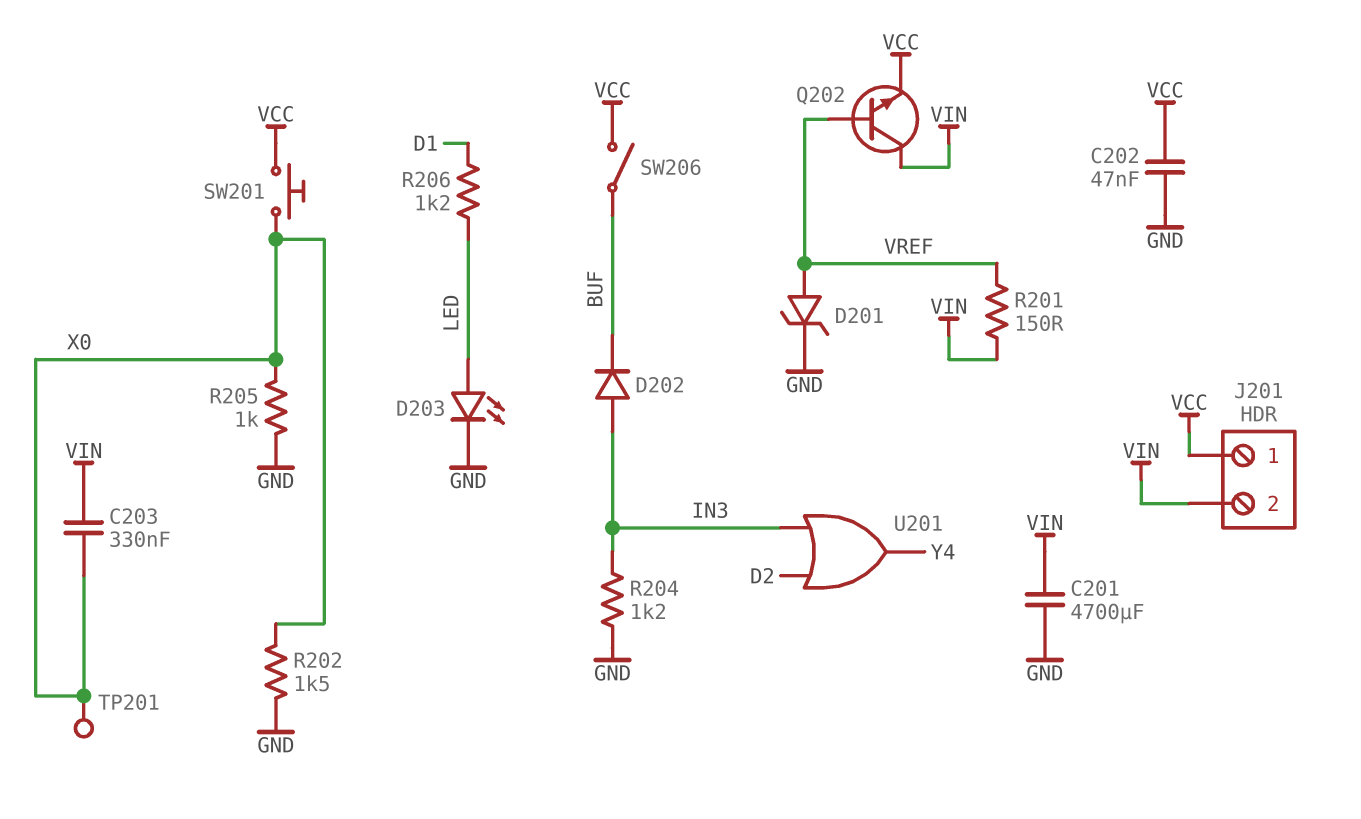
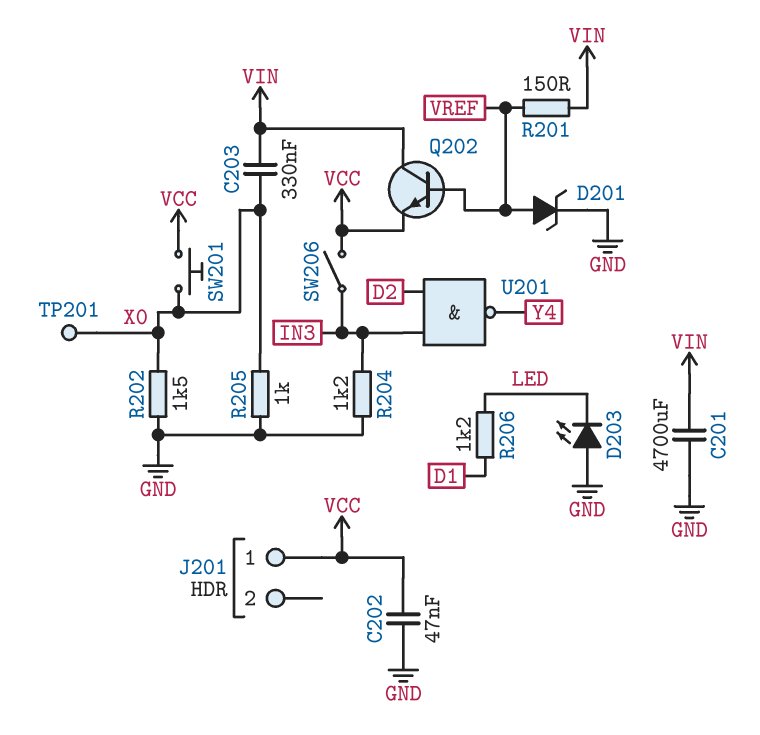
D202: diode (A IN3, K BUF) -> none
D203: LED (A LED, K GND) -> LED (A GND, K LED)
J201 pin 2: VIN -> none
SW206: switch (BUF, VCC) -> switch (IN3, VCC)
U201: OR (in D2, in IN3, out Y4) -> NAND (in D2, in IN3, out Y4)

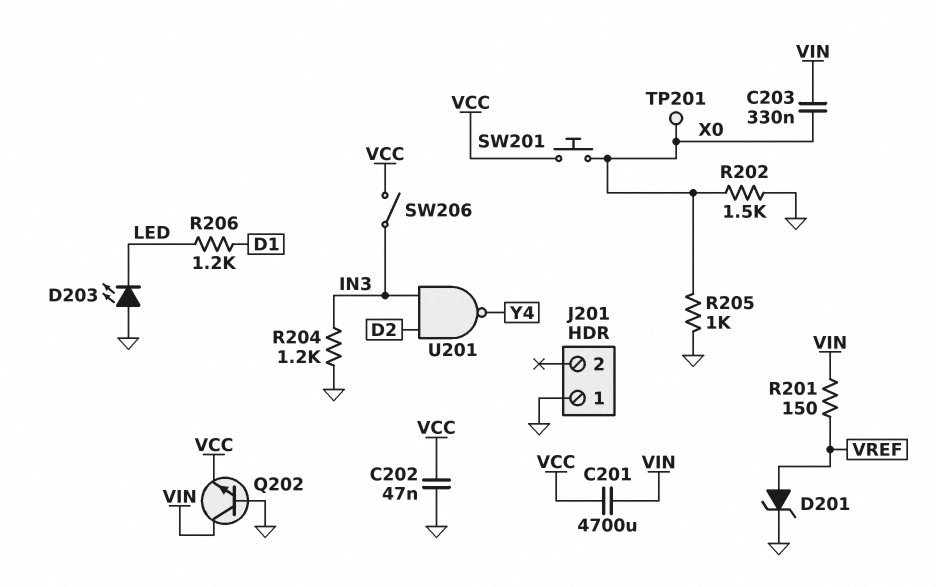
C201: 4700uF (GND, VIN) -> 4700uF (VCC, VIN)
J201 pin 1: VCC -> GND
Q202: NPN (B VREF, C VIN, E VCC) -> NPN (B GND, C VIN, E VCC)

